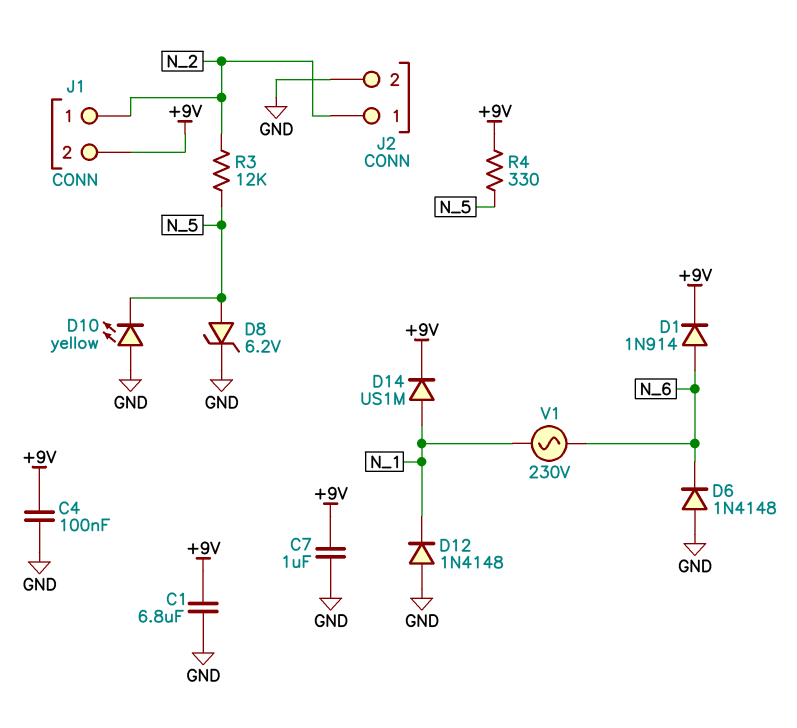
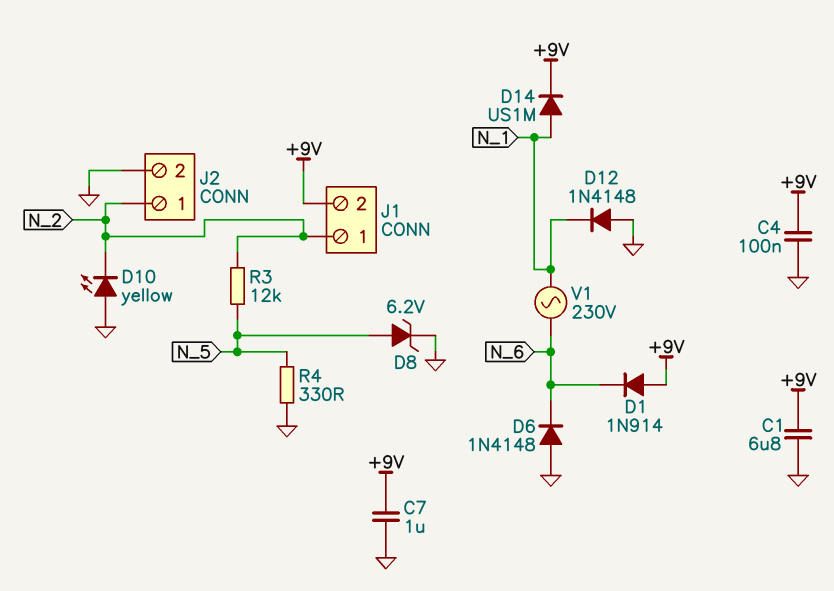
D1: diode 1N914 (A N_6, K +9V) -> diode 1N914 (A +9V, K N_6)
D10: LED yellow (A GND, K N_5) -> LED yellow (A GND, K N_2)
R4: 330 (+9V, N_5) -> 330 (GND, N_5)

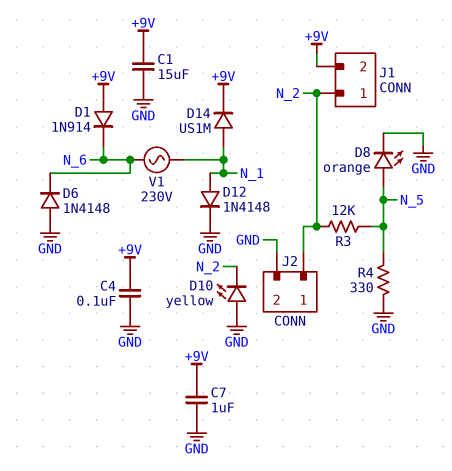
C1: 6.8uF (+9V, GND) -> 15uF (+9V, GND)
D8: zener 6.2V (A N_5, K GND) -> LED orange (A N_5, K GND)
D12: diode 1N4148 (A GND, K N_1) -> diode 1N4148 (A N_1, K GND)

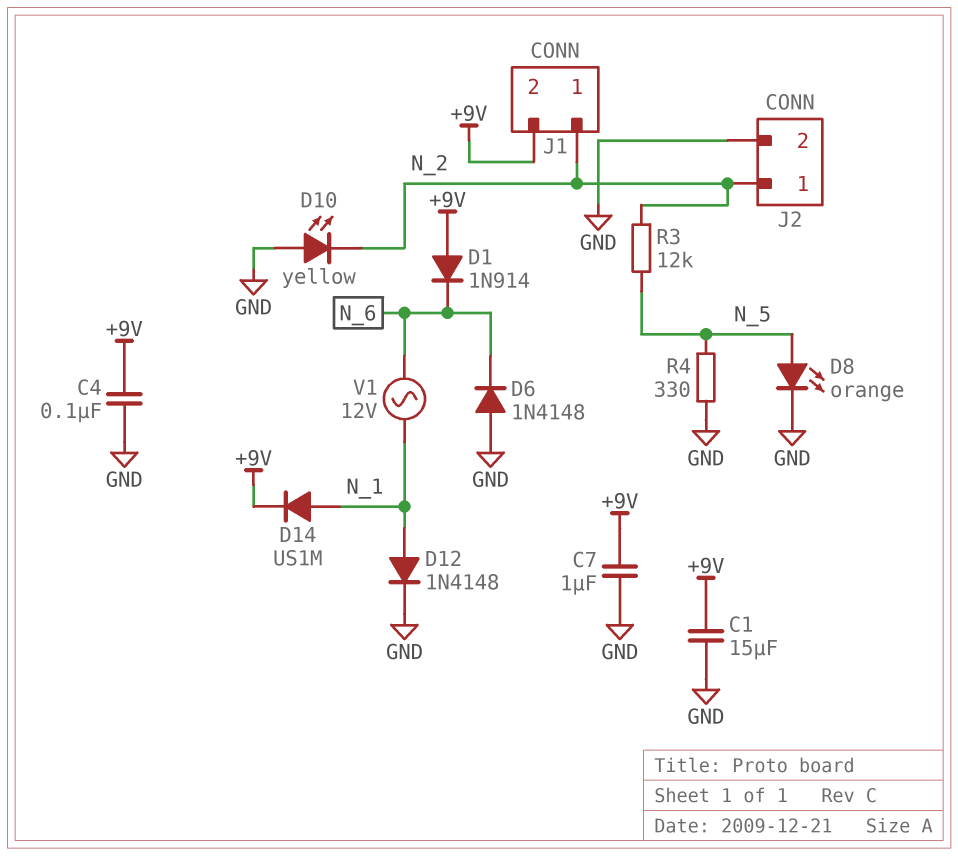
V1: AC 230V (N_1, N_6) -> AC 12V (N_1, N_6)

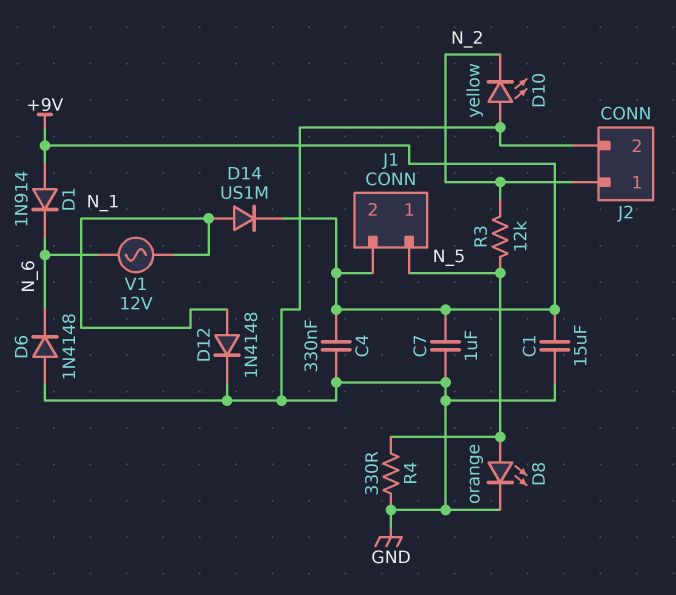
C4: 100nF (+9V, GND) -> 330nF (+9V, GND)
J1 pin 1: N_2 -> N_5

